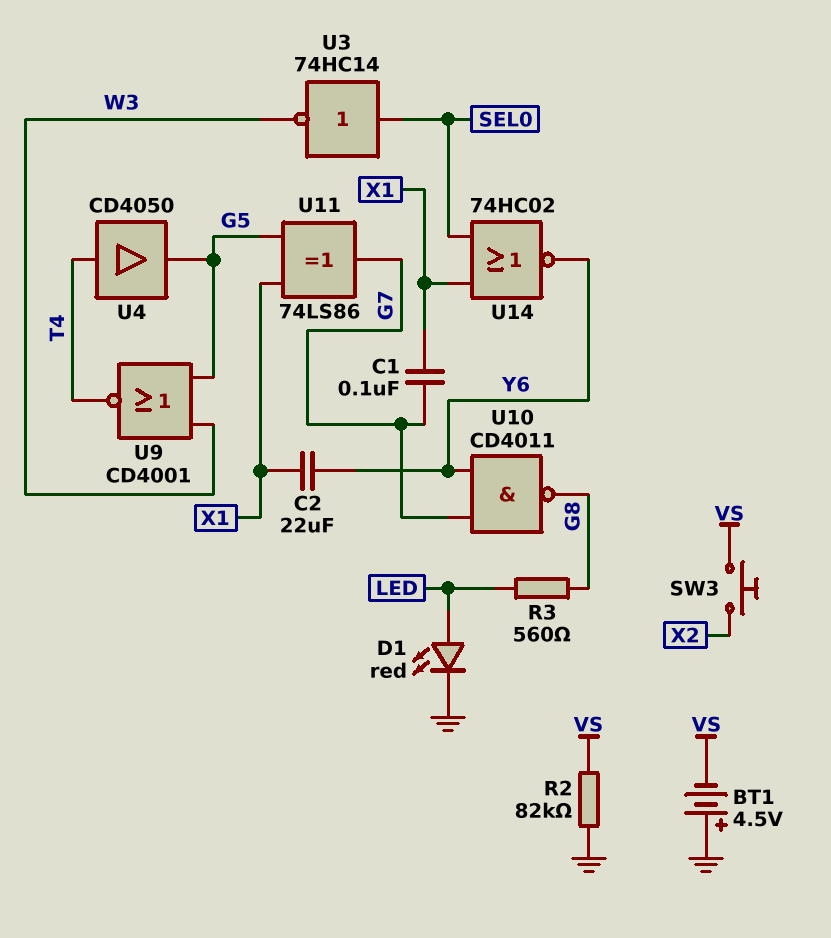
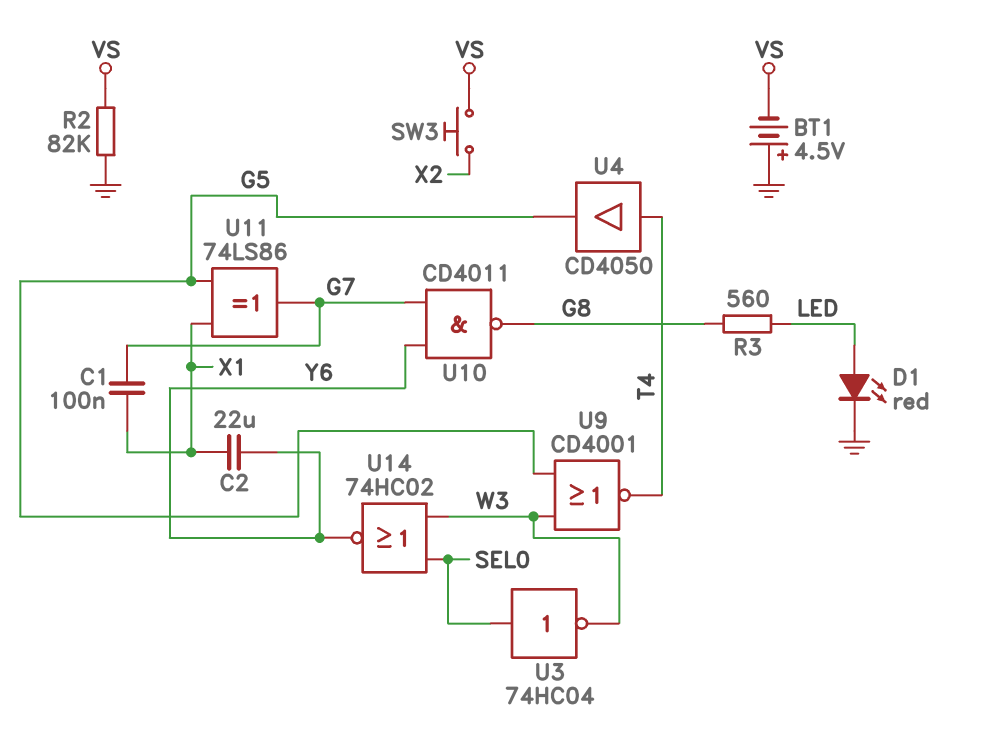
U3: NOT 74HC14 (in SEL0, out W3) -> NOT 74HC04 (in SEL0, out W3)
U14: NOR 74HC02 (in SEL0, in X1, out Y6) -> NOR 74HC02 (in SEL0, in W3, out Y6)

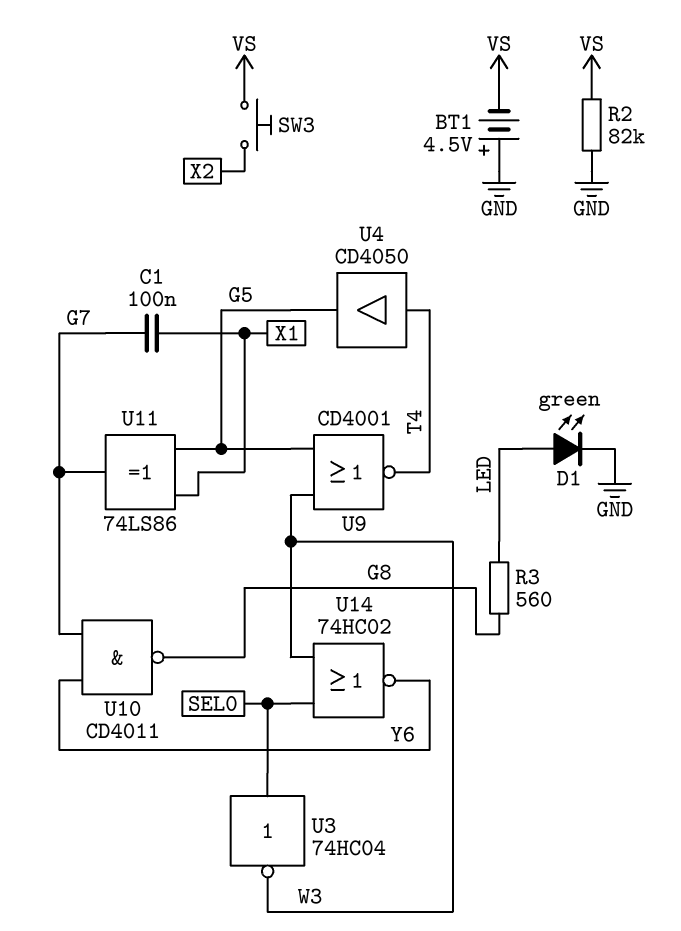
C2: 22uF (X1, Y6) -> none
D1: LED red (A LED, K GND) -> LED green (A LED, K GND)

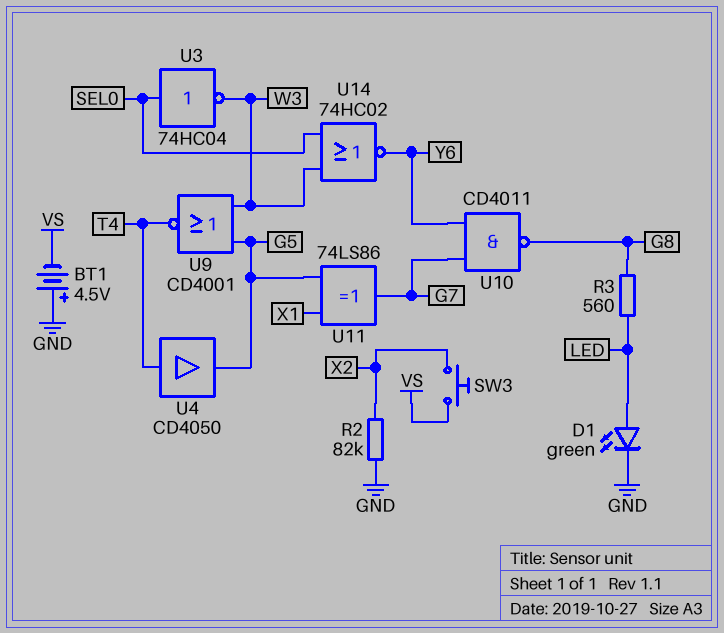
C1: 100nF (G7, X1) -> none
R2: 82k (GND, VS) -> 82k (GND, X2)

